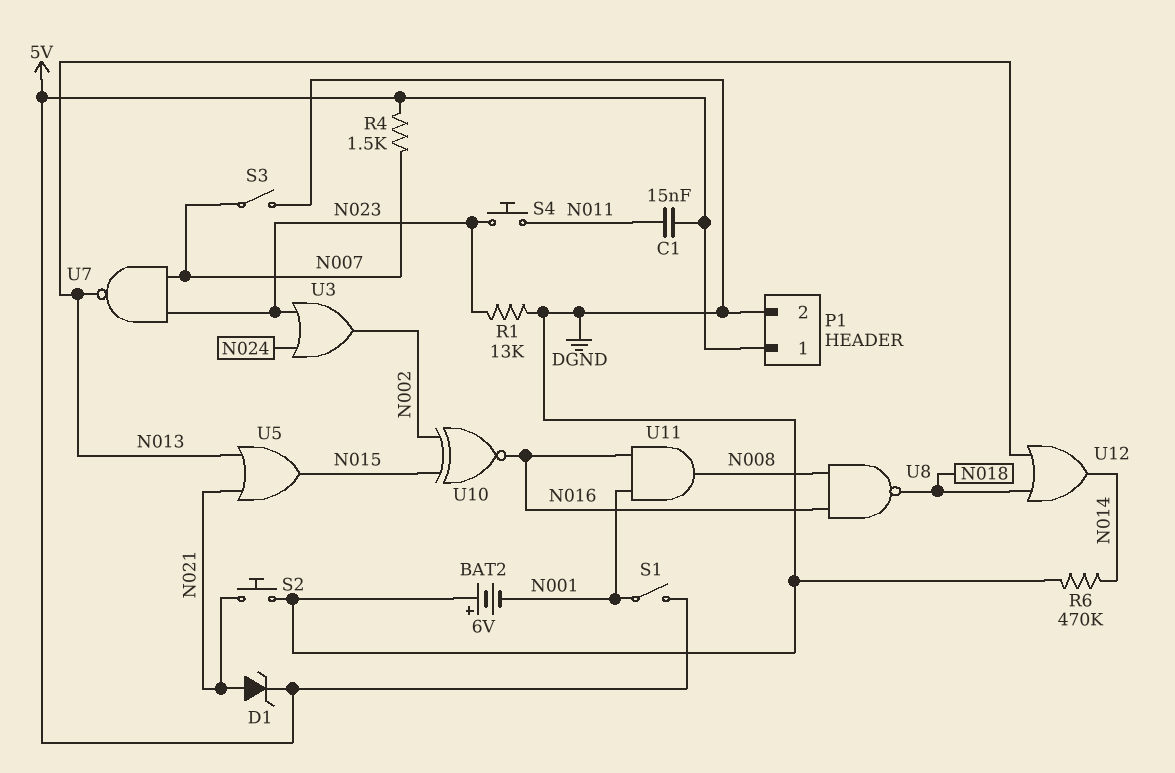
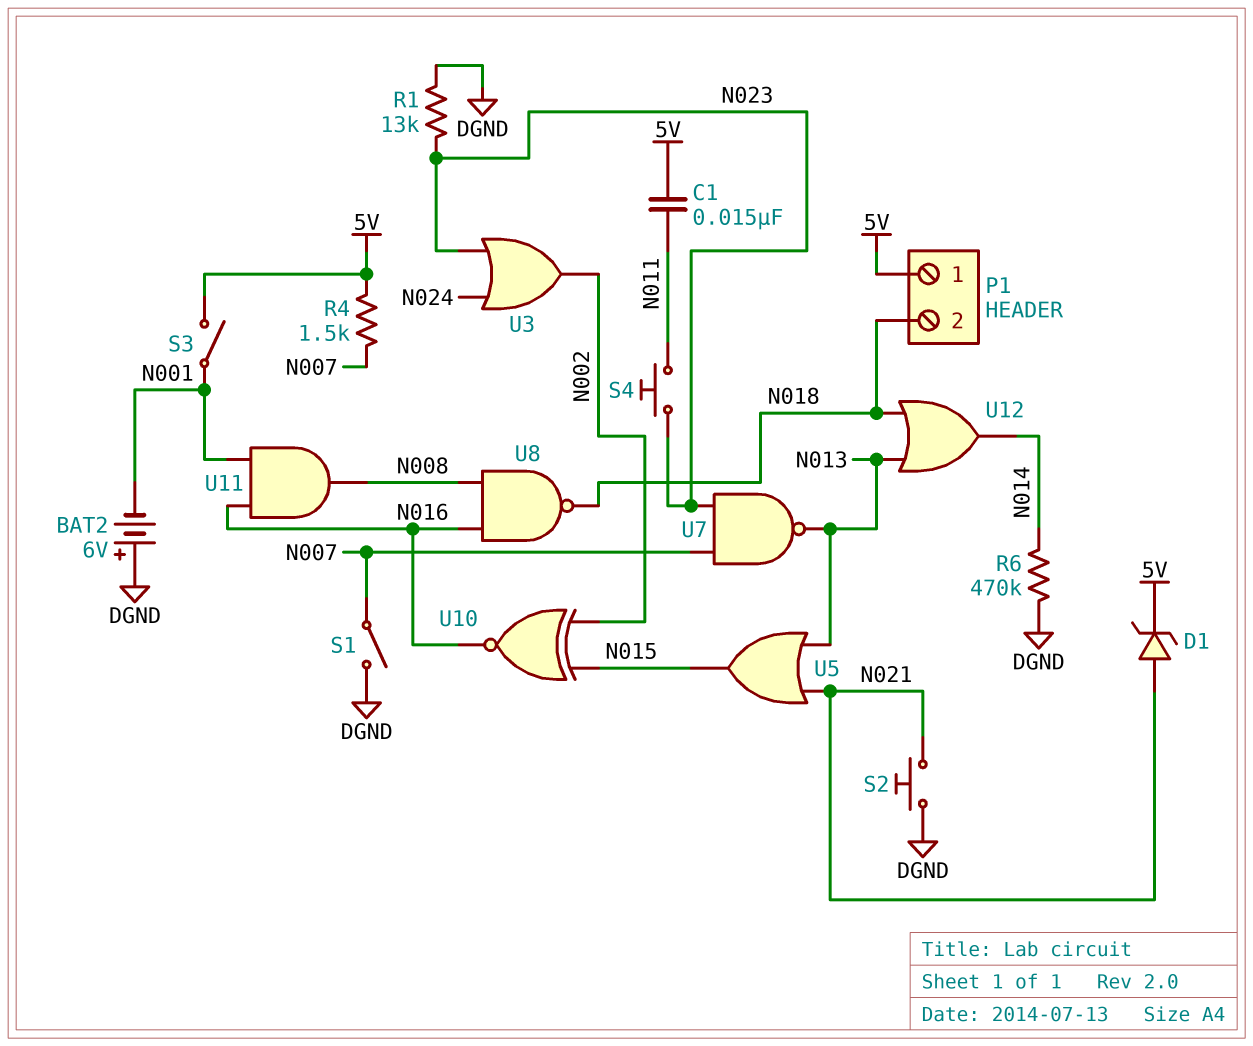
P1 pin 2: DGND -> N018
S1: switch (5V, N001) -> switch (DGND, N007)
S3: switch (DGND, N007) -> switch (5V, N001)

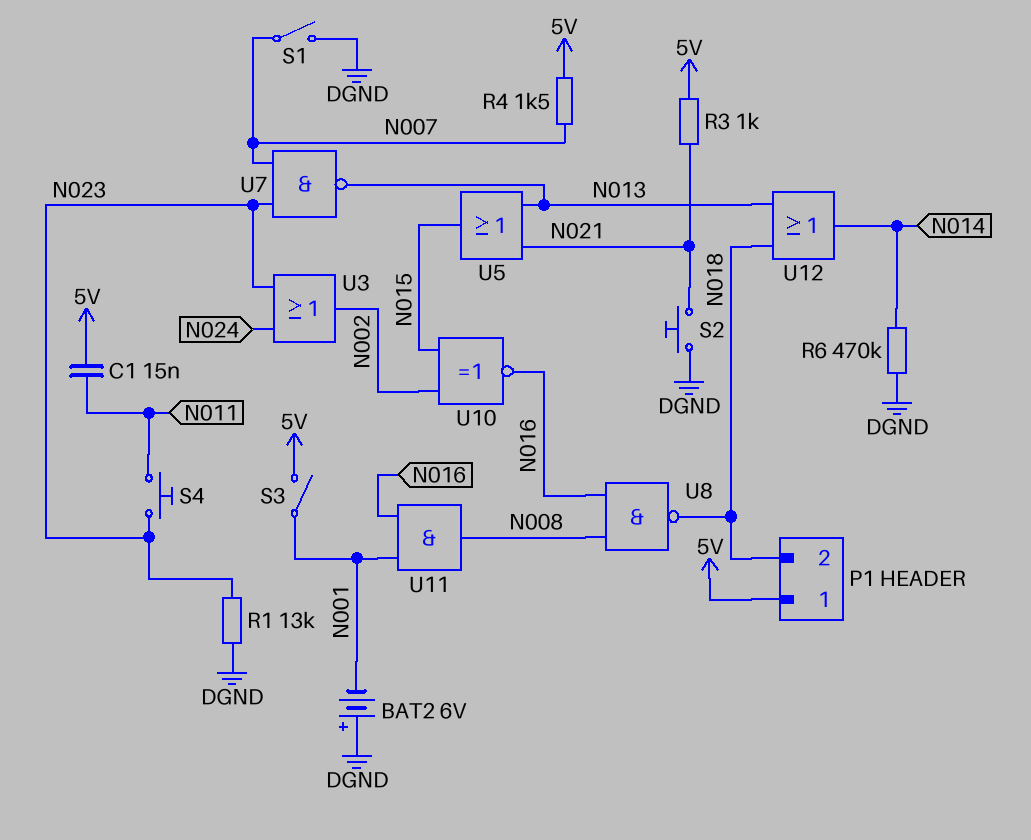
D1: zener (A N021, K 5V) -> none
R3: none -> 1k (5V, N021)

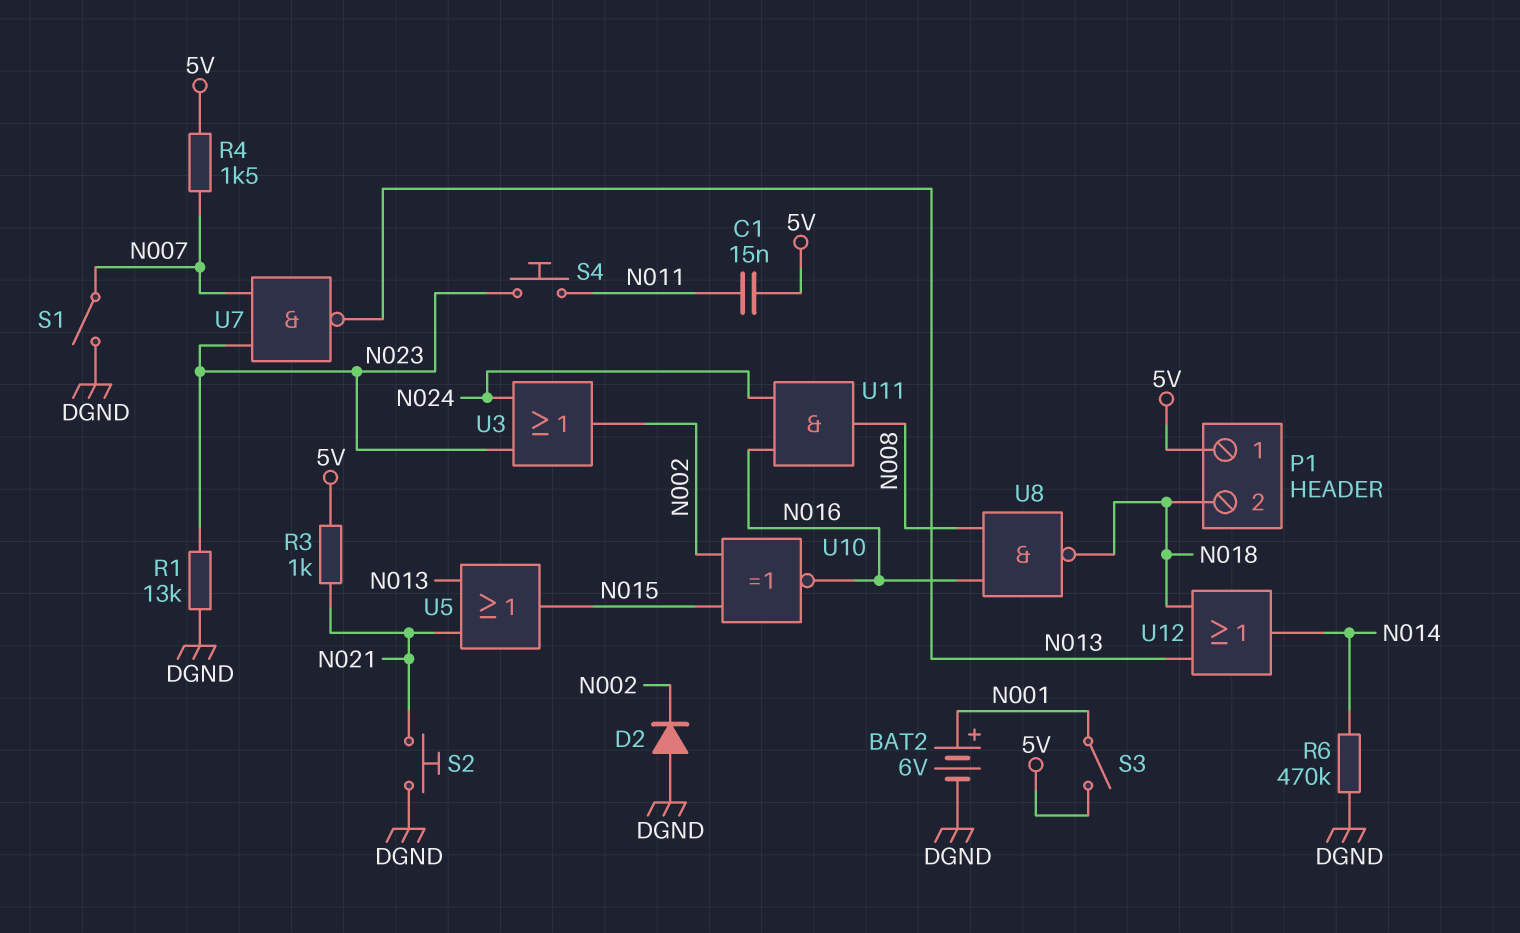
BAT2: 6V (plus DGND, minus N001) -> 6V (plus N001, minus DGND)
D2: none -> diode (A DGND, K N002)
U11: AND (in N001, in N016, out N008) -> AND (in N016, in N024, out N008)

